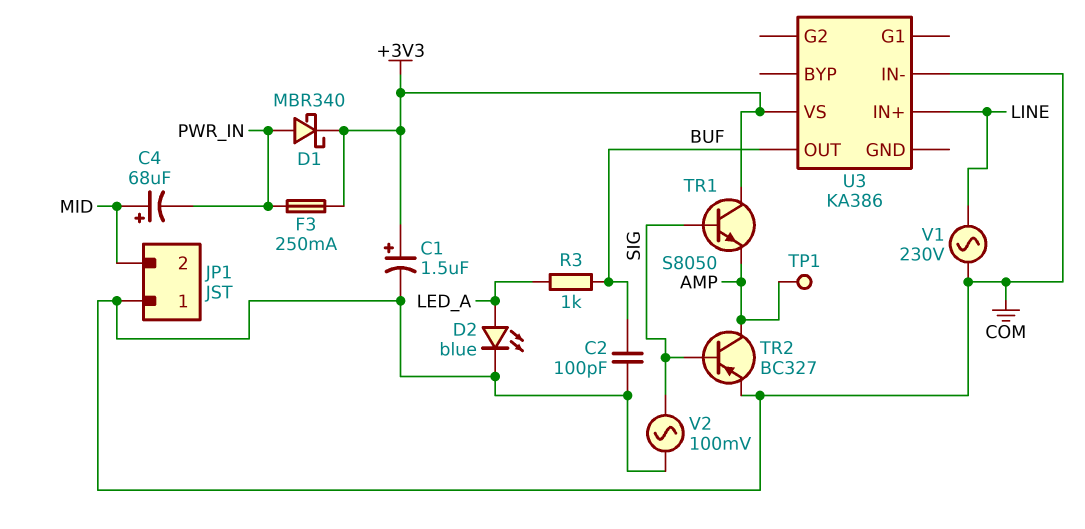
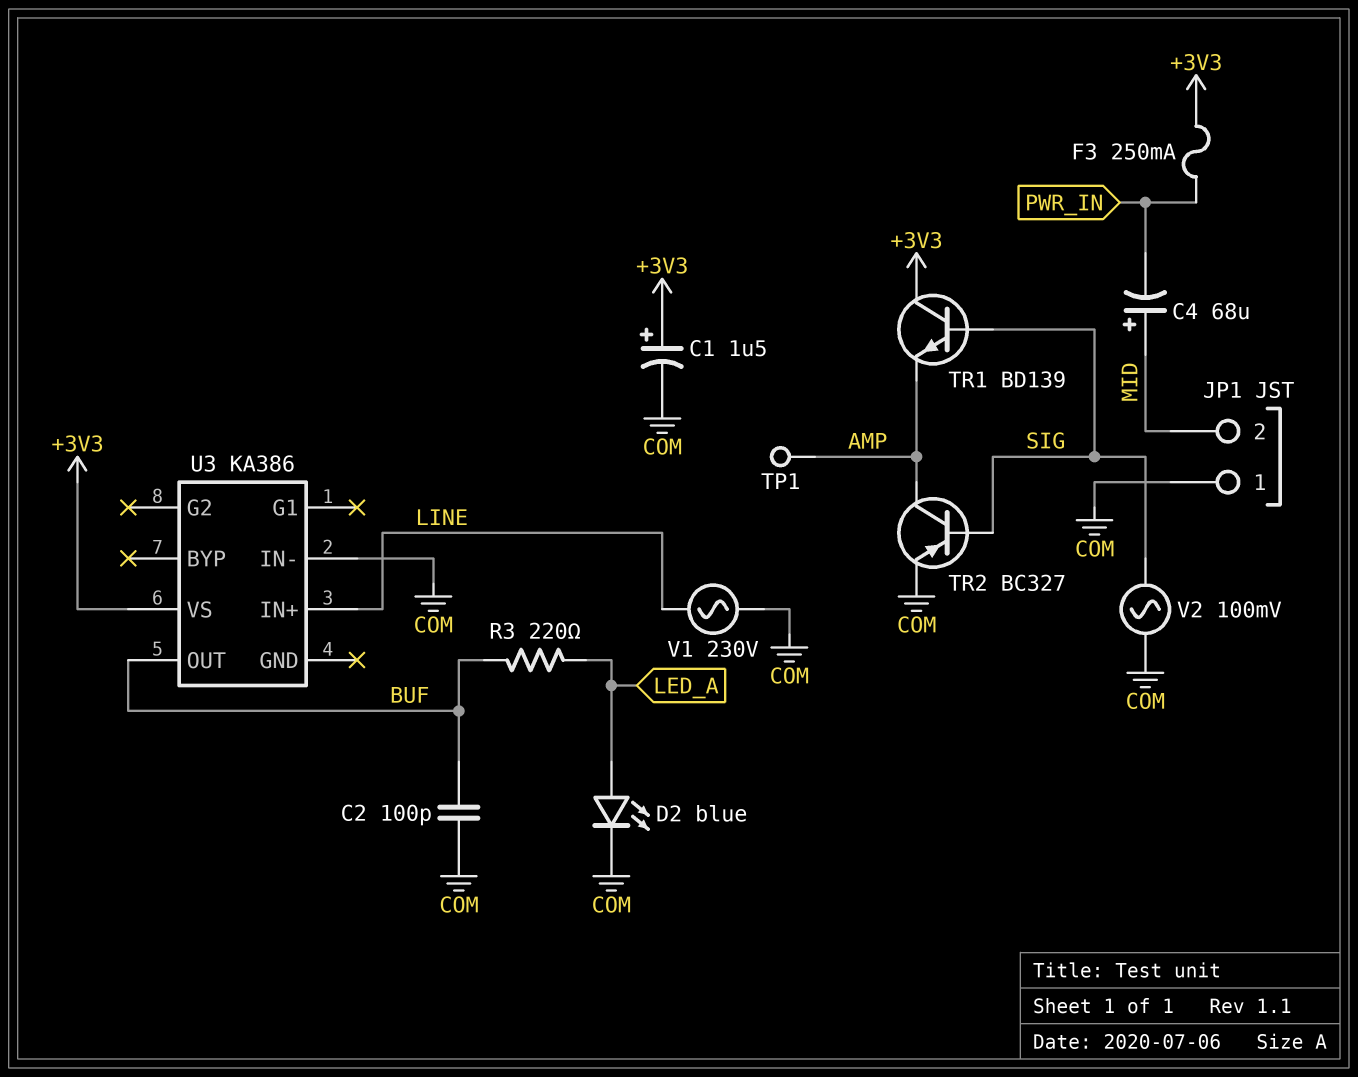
D1: schottky MBR340 (A PWR_IN, K +3V3) -> none
R3: 1k (BUF, LED_A) -> 220 (BUF, LED_A)
TR1: NPN S8050 (B SIG, C +3V3, E AMP) -> NPN BD139 (B SIG, C +3V3, E AMP)

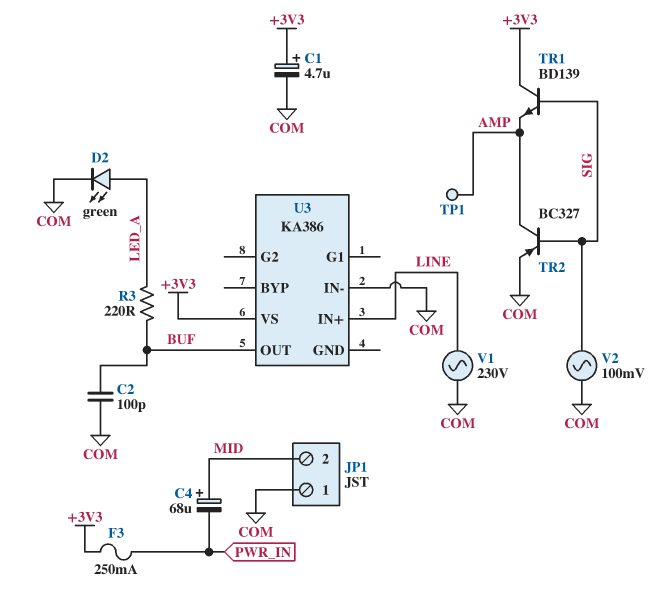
C1: 1.5uF (plus +3V3, minus COM) -> 4.7uF (plus +3V3, minus COM)
D2: LED blue (A LED_A, K COM) -> LED green (A LED_A, K COM)

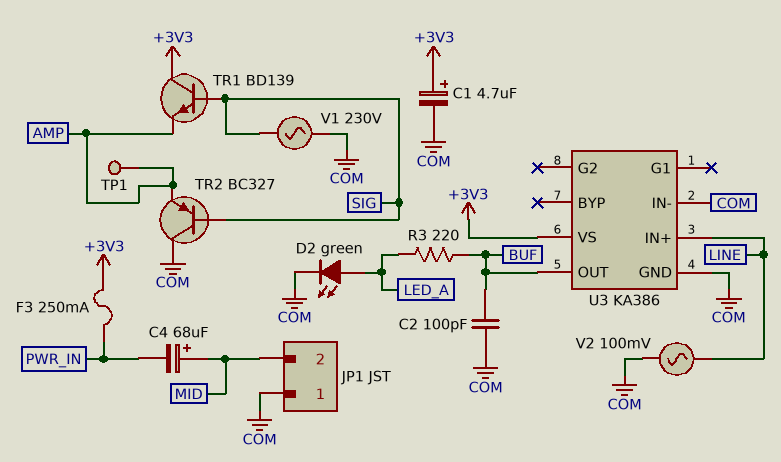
TR2: PNP BC327 (B SIG, C AMP, E COM) -> PNP BC327 (B SIG, C COM, E AMP)
U3 pin GND: none -> COM
V1: AC 230V (COM, LINE) -> AC 230V (COM, SIG)
V2: AC 100mV (COM, SIG) -> AC 100mV (COM, LINE)

